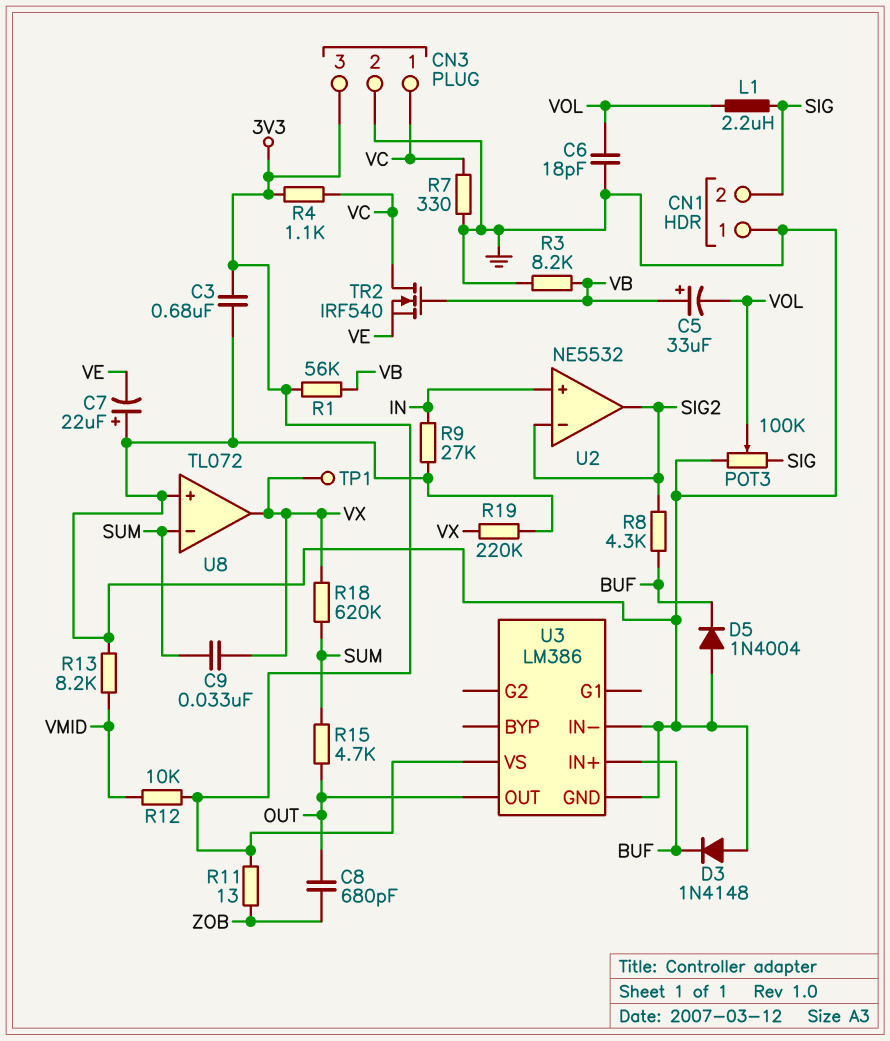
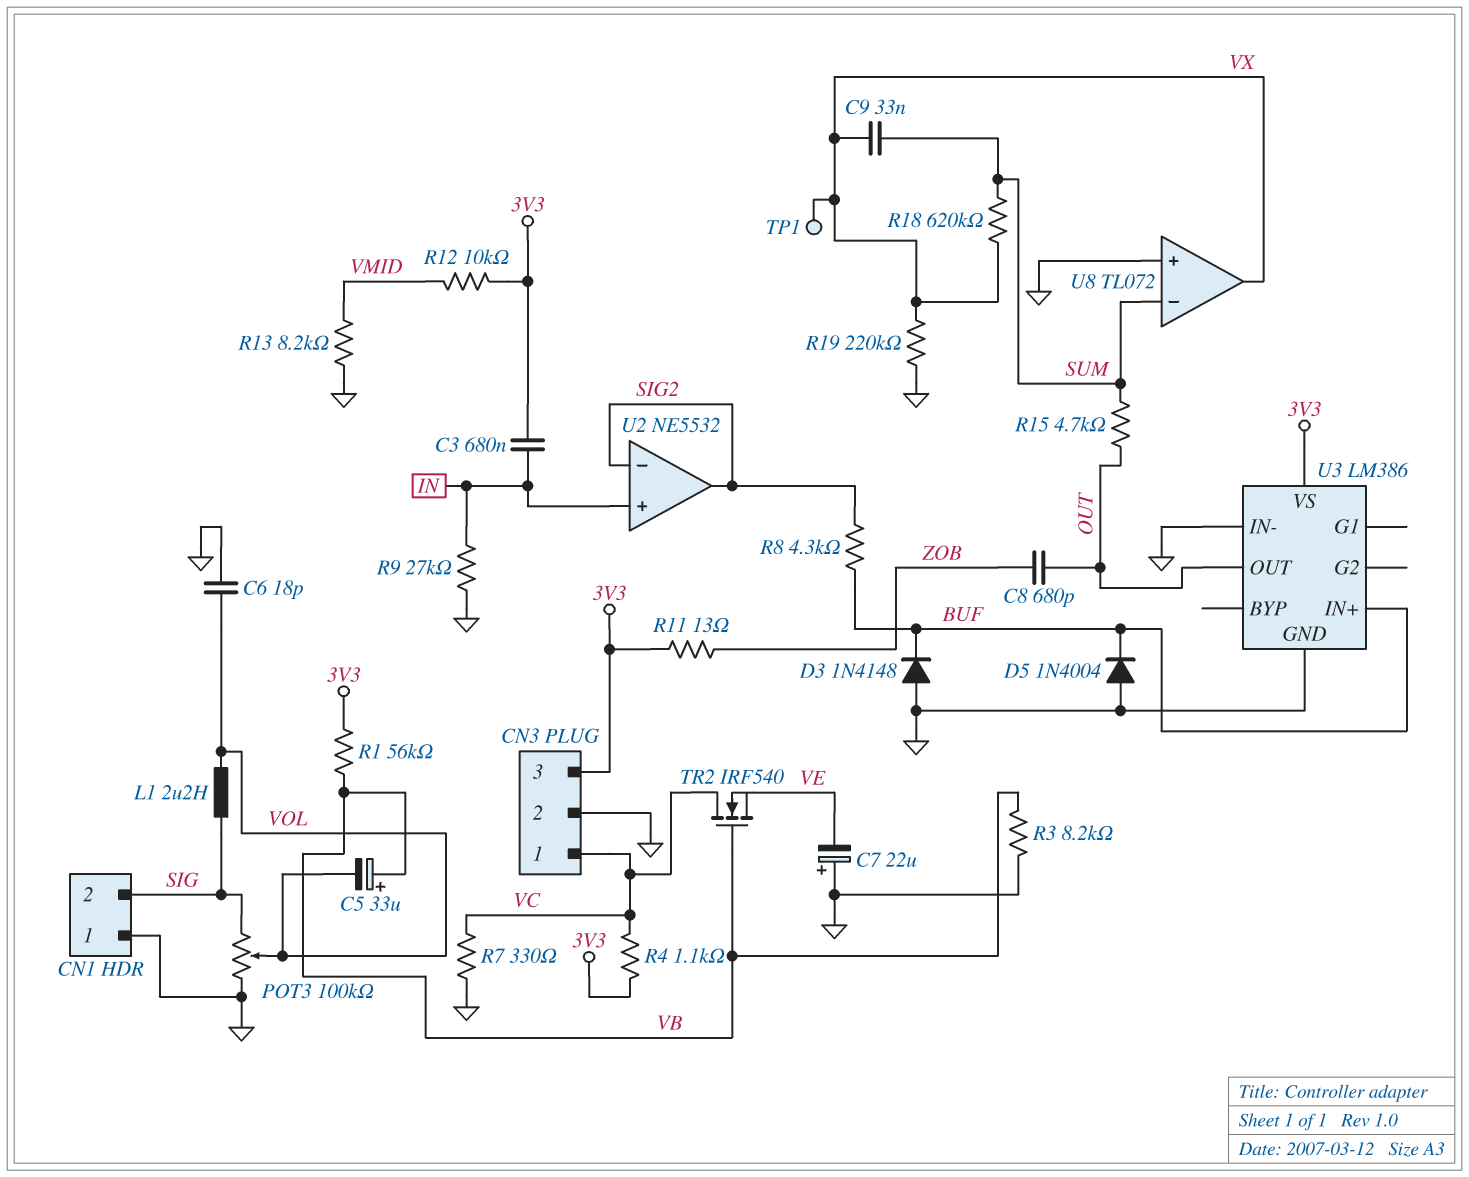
C3: 680nF (3V3, GND) -> 680nF (3V3, IN)

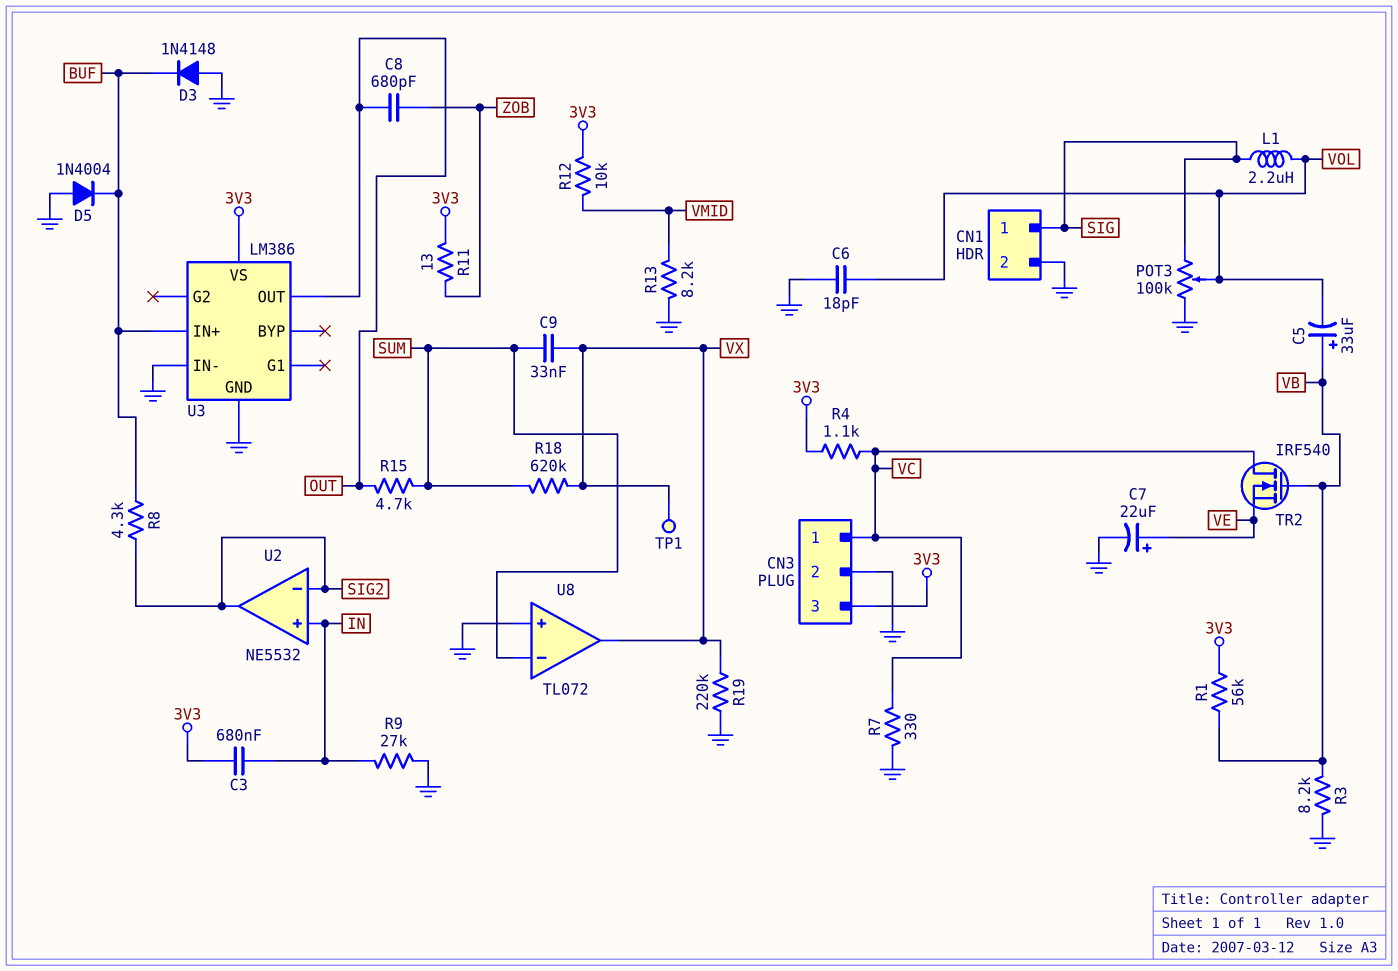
C7: 22uF (plus GND, minus VE) -> 22uF (plus VE, minus GND)
CN1 pin 1: GND -> SIG
CN1 pin 2: SIG -> GND

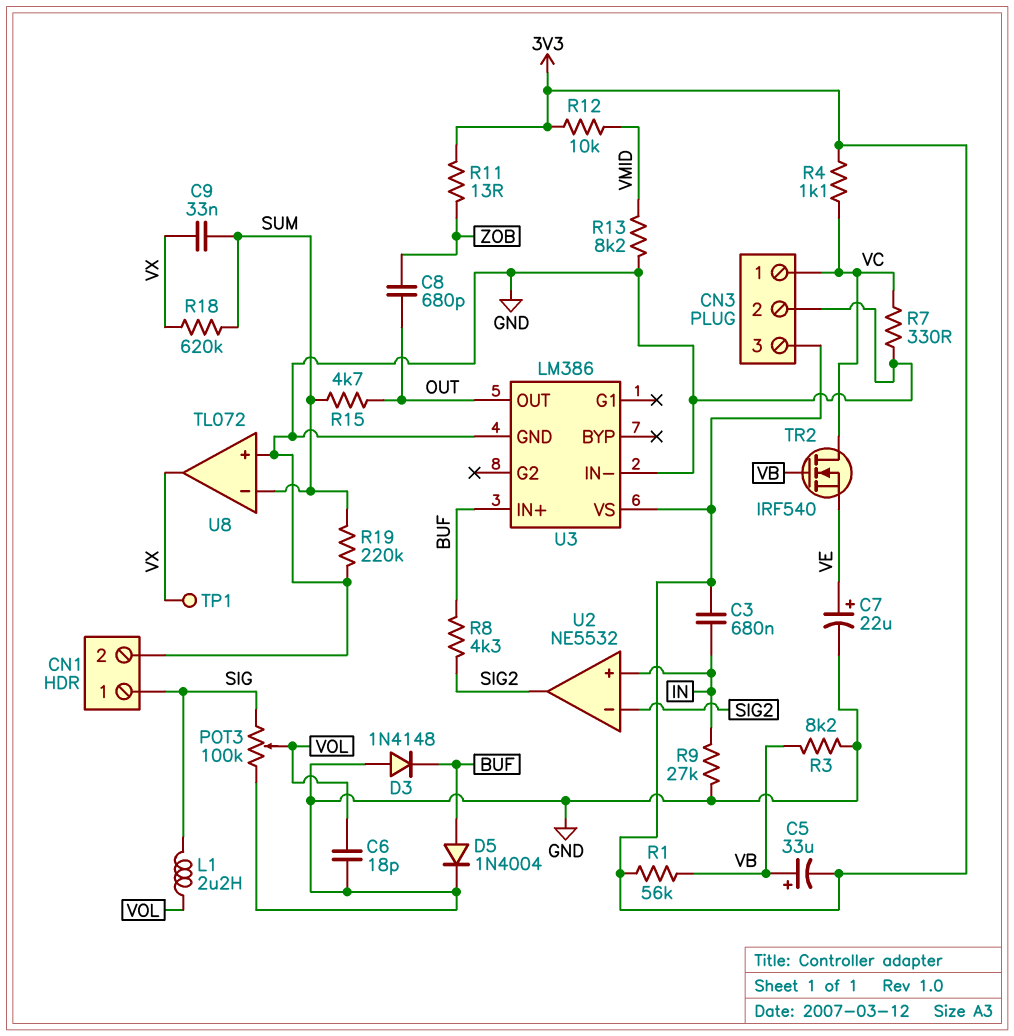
C5: 33uF (plus VB, minus VOL) -> 33uF (plus VB, minus 3V3)
D5: diode 1N4004 (A GND, K BUF) -> diode 1N4004 (A BUF, K GND)
R19: 220k (GND, VX) -> 220k (GND, SUM)

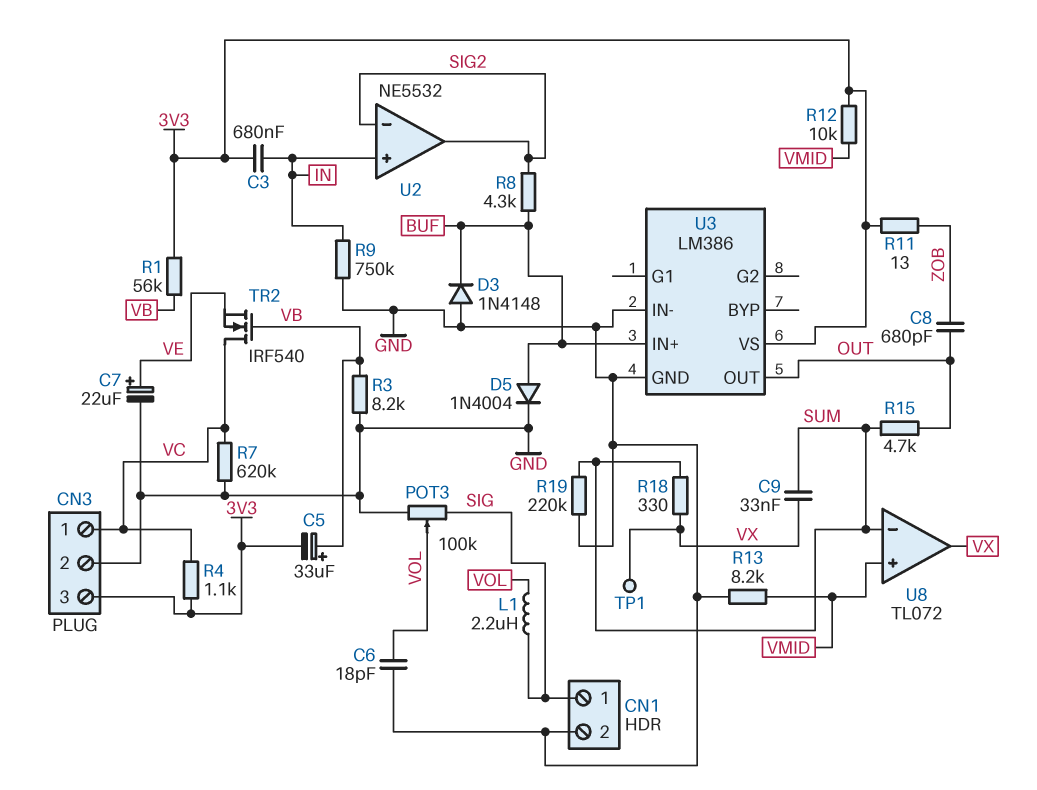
R7: 330 (GND, VC) -> 620k (GND, VC)
R9: 27k (GND, IN) -> 750k (GND, IN)
R18: 620k (SUM, VX) -> 330 (SUM, VX)
U8 pin in+: GND -> VMID

